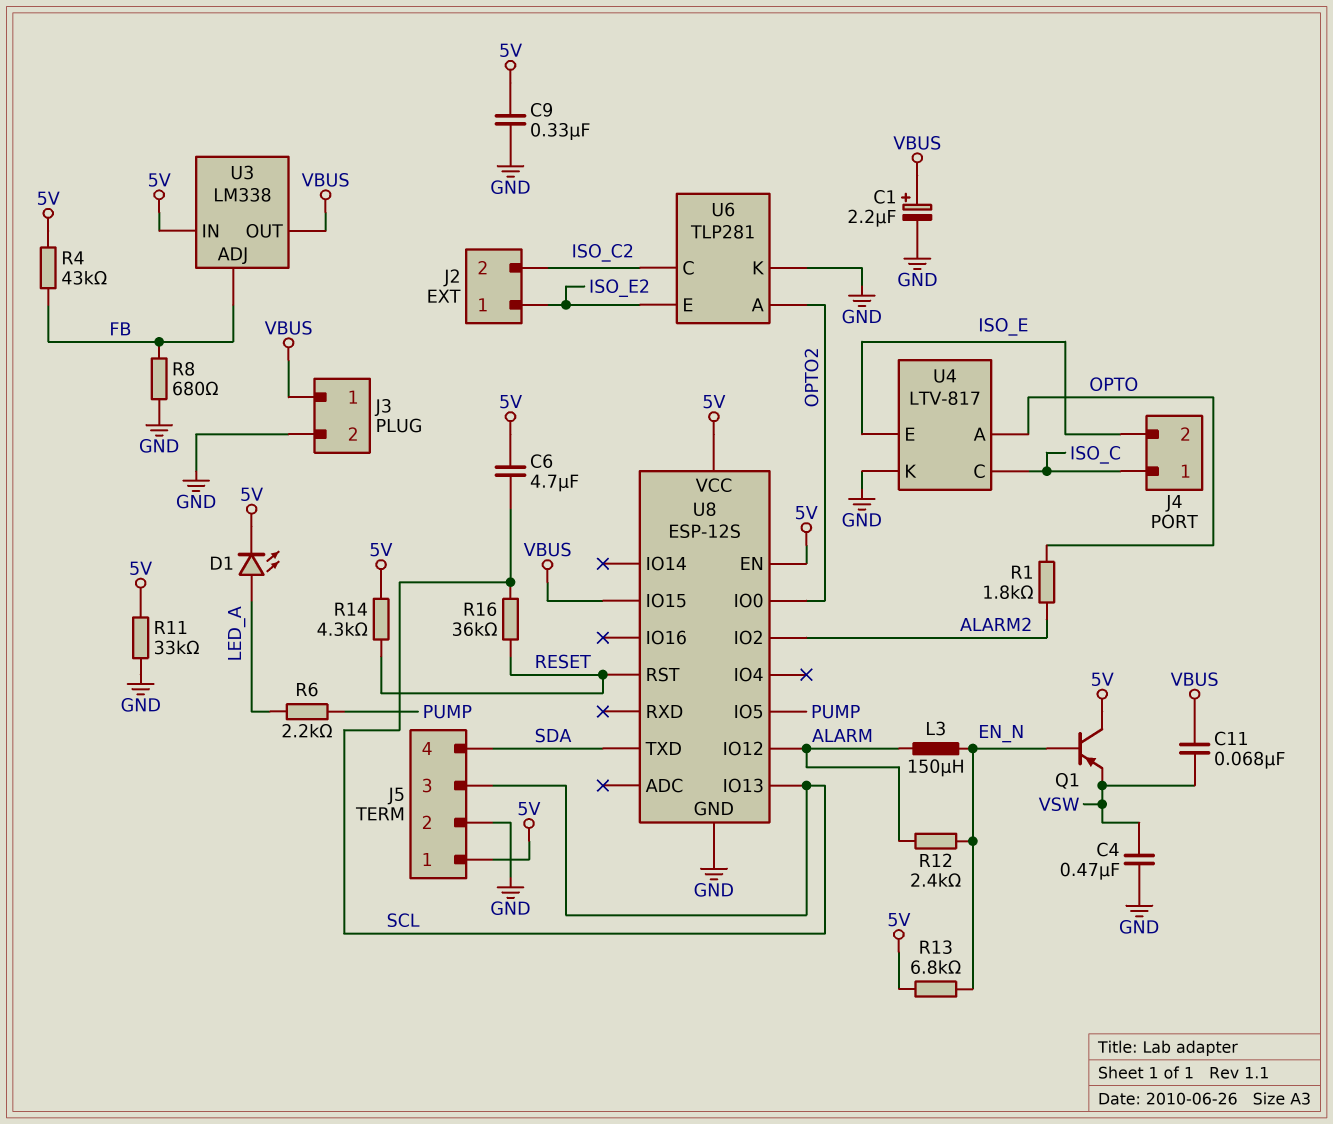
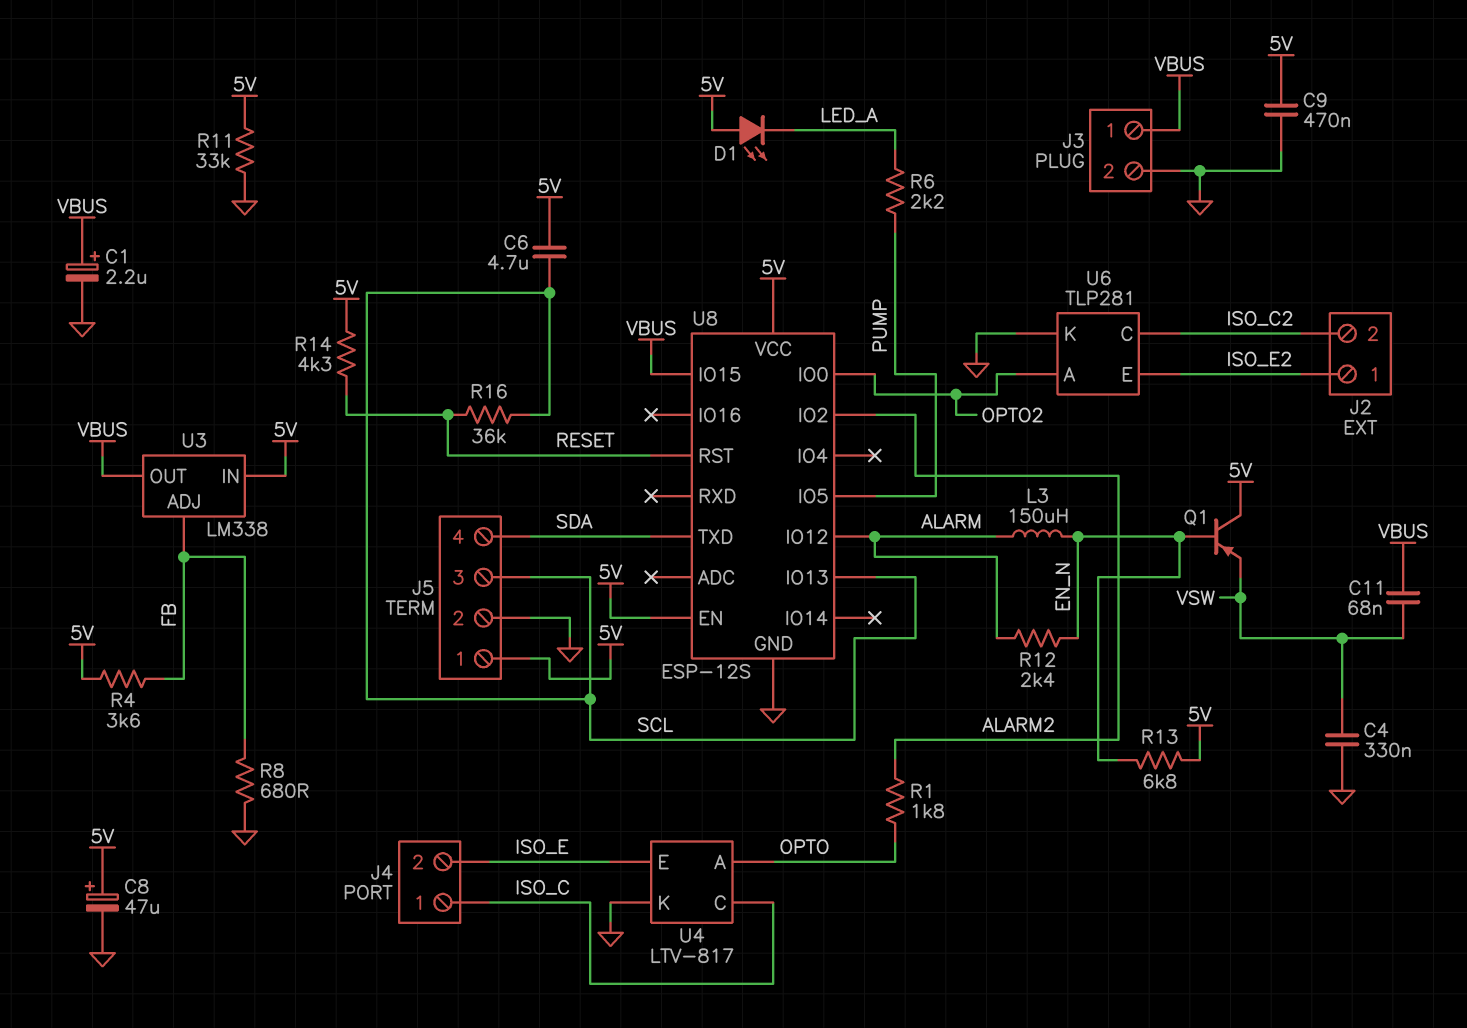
C4: 470nF (GND, VSW) -> 330nF (GND, VSW)
C8: none -> 47uF (plus 5V, minus GND)
C9: 330nF (5V, GND) -> 470nF (5V, GND)
D1: LED (A LED_A, K 5V) -> LED (A 5V, K LED_A)
R4: 43k (5V, FB) -> 3.6k (5V, FB)

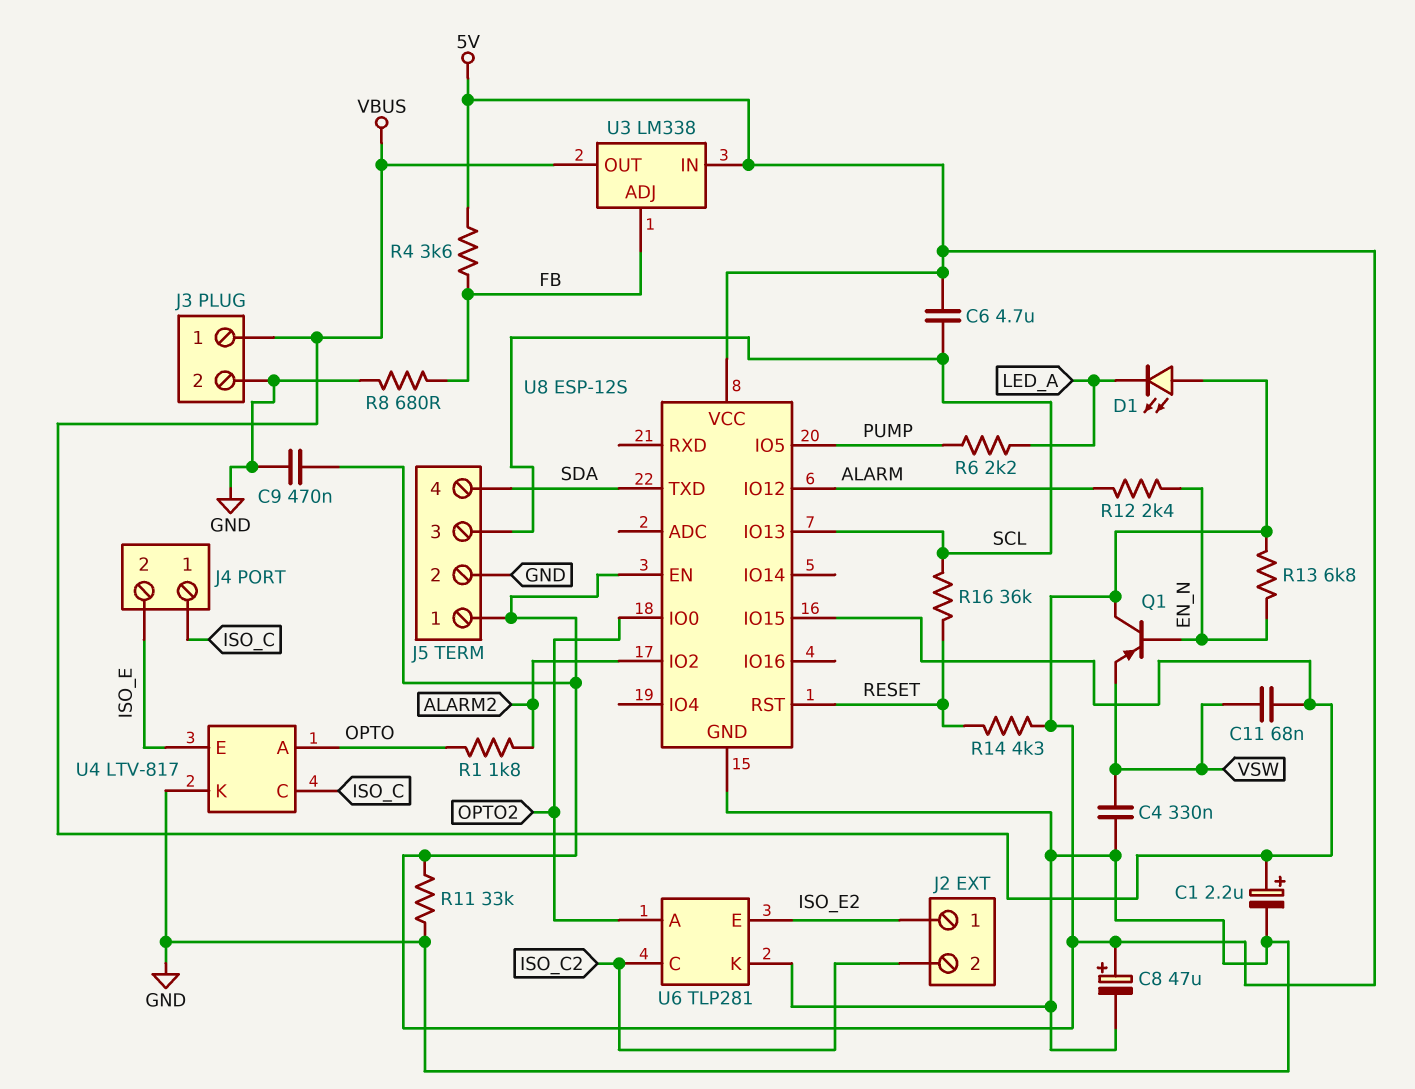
L3: 150uH (ALARM, EN_N) -> none

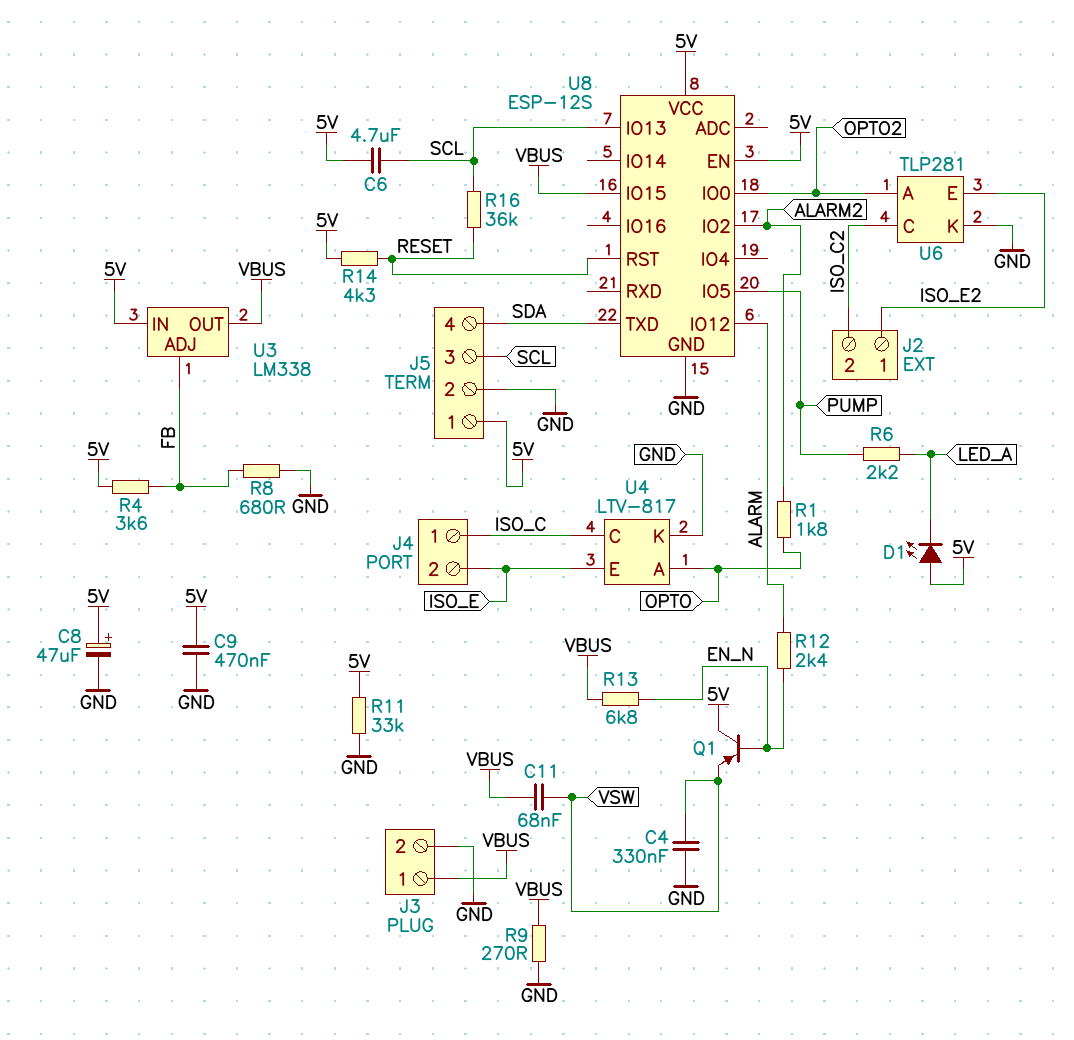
C1: 2.2uF (plus VBUS, minus GND) -> none
R9: none -> 270 (GND, VBUS)
R13: 6.8k (5V, EN_N) -> 6.8k (EN_N, VBUS)

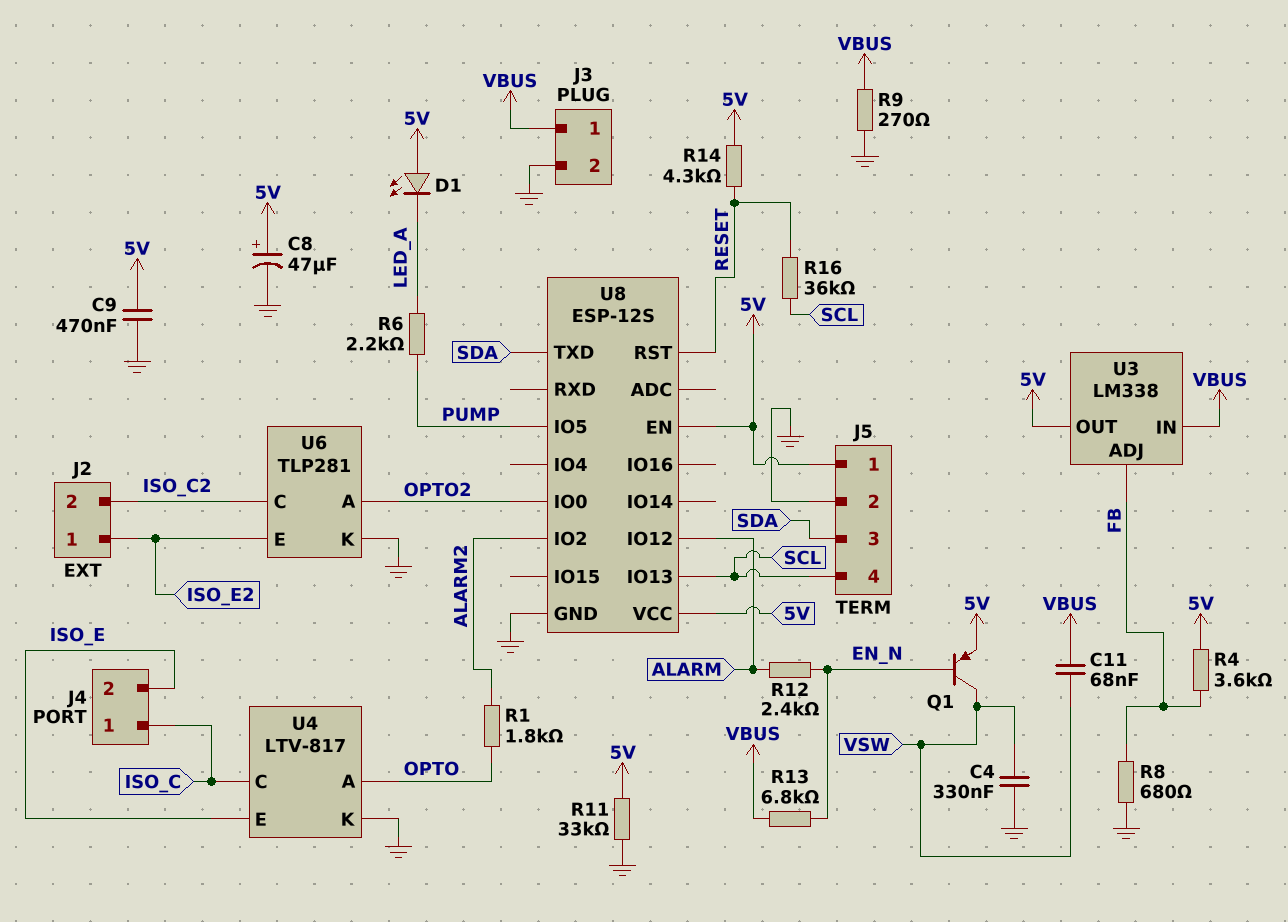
C6: 4.7uF (5V, SCL) -> none
J5 pin 3: SCL -> SDA
J5 pin 4: SDA -> SCL
Q1: PNP (B EN_N, C 5V, E VSW) -> PNP (B EN_N, C VSW, E 5V)
U3 pin IN: 5V -> VBUS
U3 pin OUT: VBUS -> 5V
U8 pin IO15: VBUS -> none

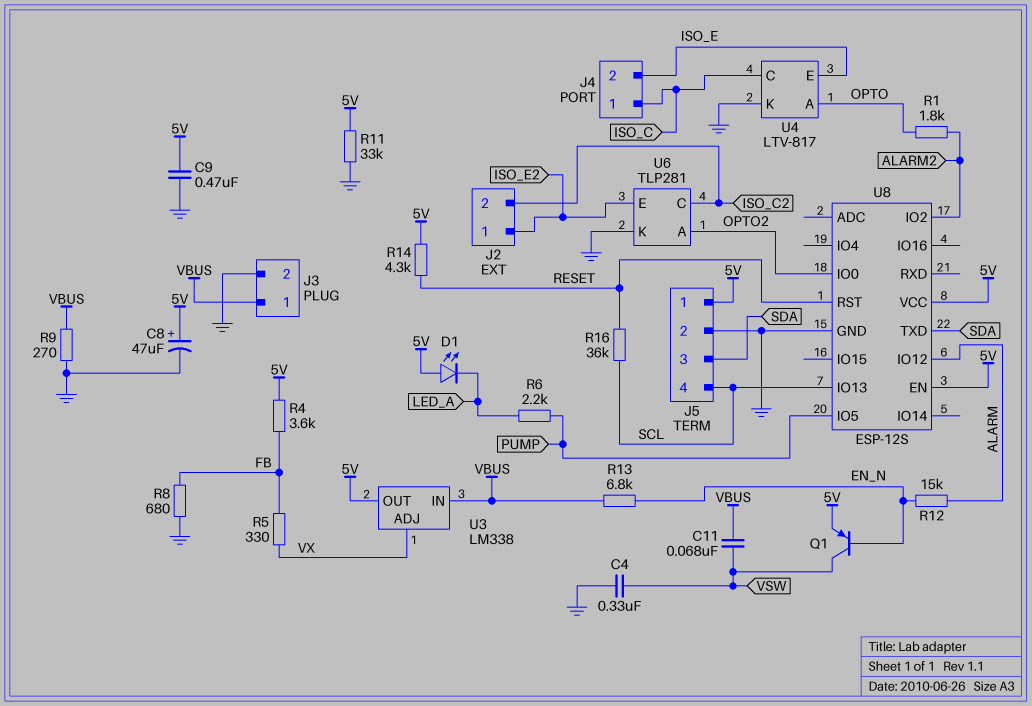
R5: none -> 330 (FB, VX)
R12: 2.4k (ALARM, EN_N) -> 15k (ALARM, EN_N)
U3 pin ADJ: FB -> VX

